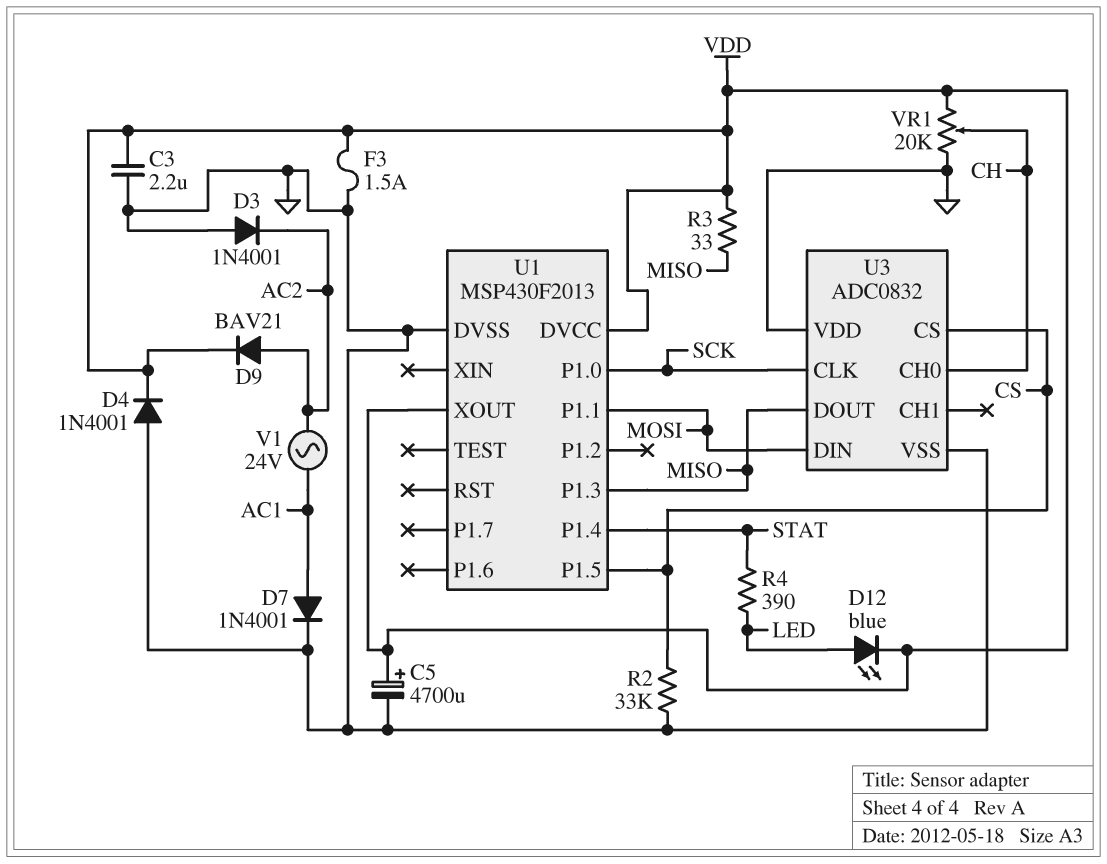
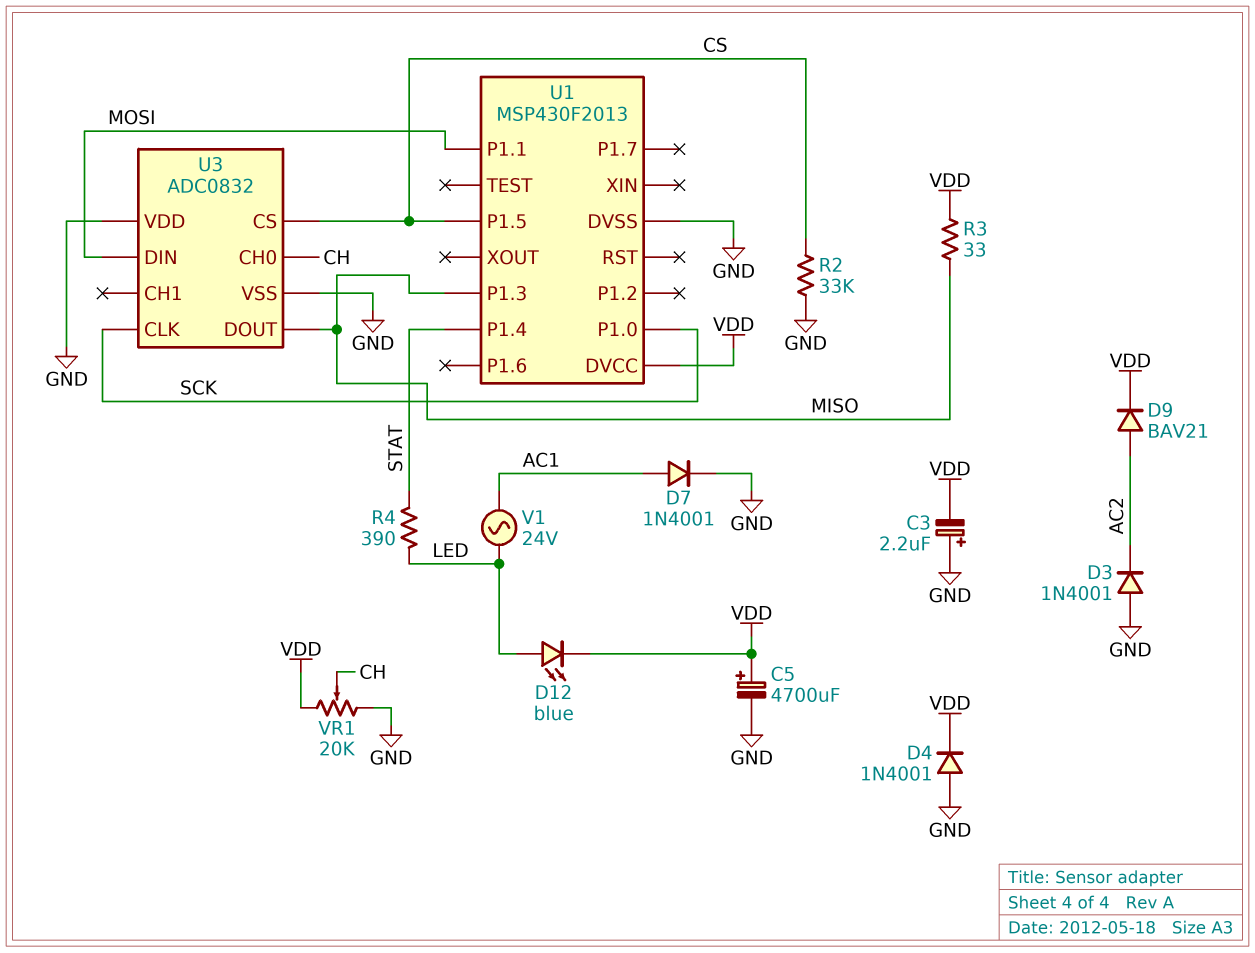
C3: 2.2uF (GND, VDD) -> 2.2uF (plus GND, minus VDD)
F3: 1.5A (GND, VDD) -> none
U1 pin XOUT: VDD -> none
V1: AC 24V (AC1, AC2) -> AC 24V (AC1, LED)

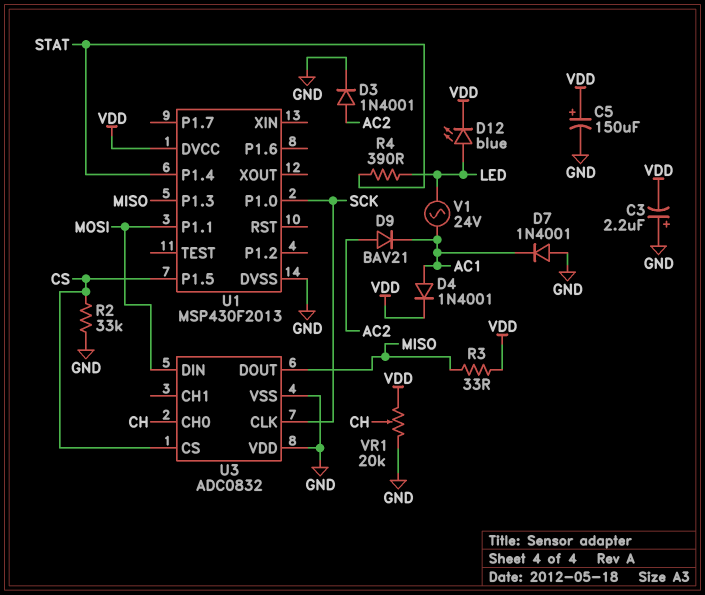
C5: 4700uF (plus VDD, minus GND) -> 150uF (plus VDD, minus GND)
D3: diode 1N4001 (A GND, K AC2) -> diode 1N4001 (A AC2, K GND)
D4: diode 1N4001 (A GND, K VDD) -> diode 1N4001 (A AC1, K VDD)
D7: diode 1N4001 (A AC1, K GND) -> diode 1N4001 (A GND, K AC1)
D9: diode BAV21 (A AC2, K VDD) -> diode BAV21 (A AC2, K AC1)

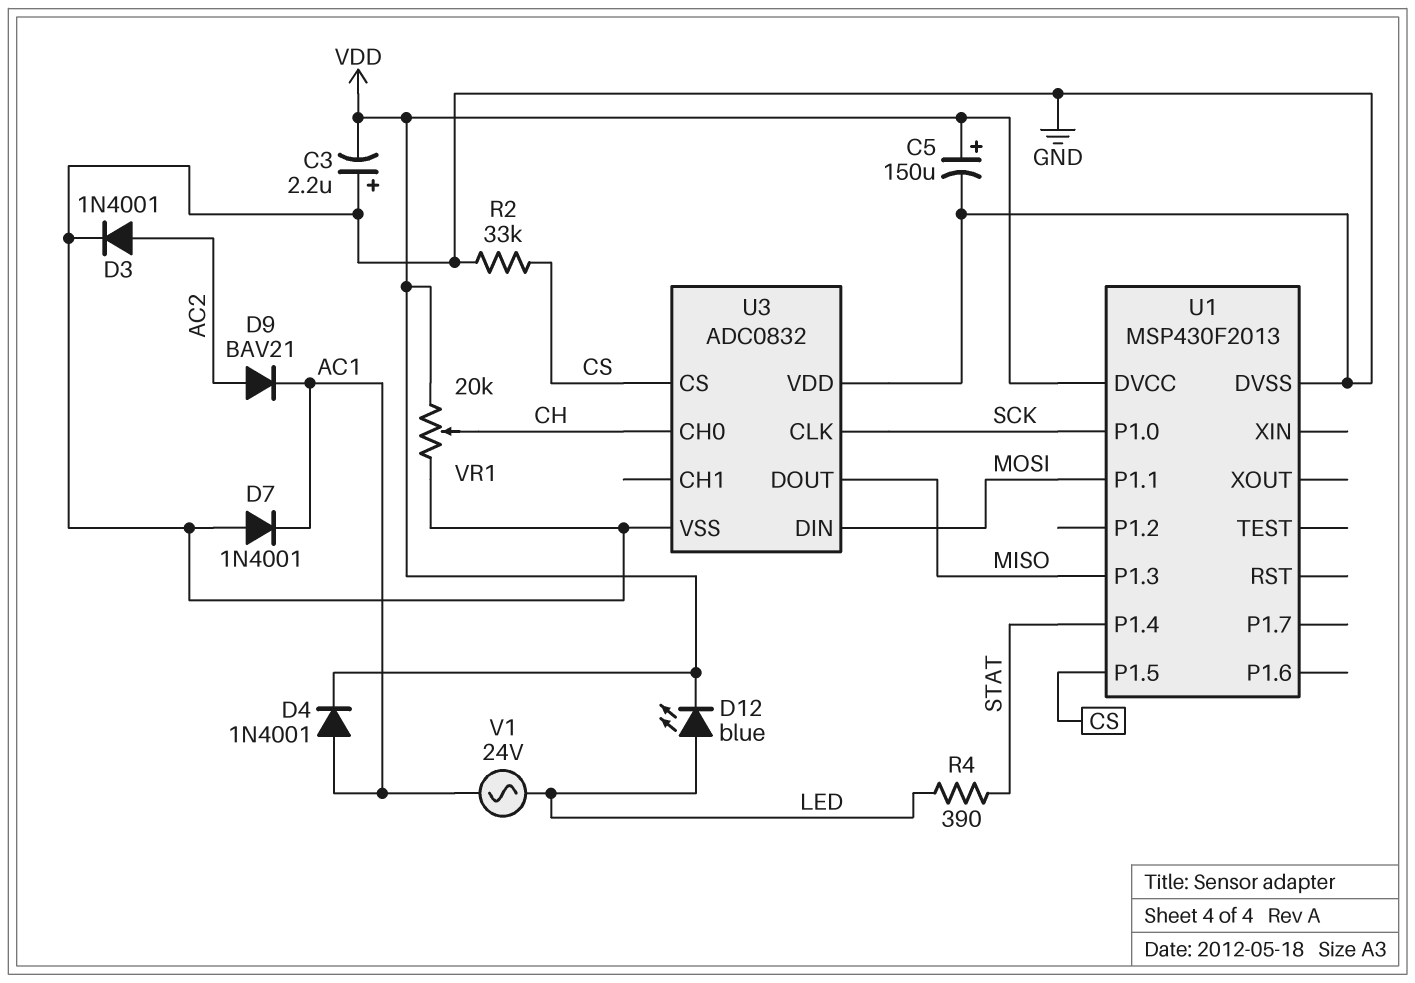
R3: 33 (MISO, VDD) -> none

